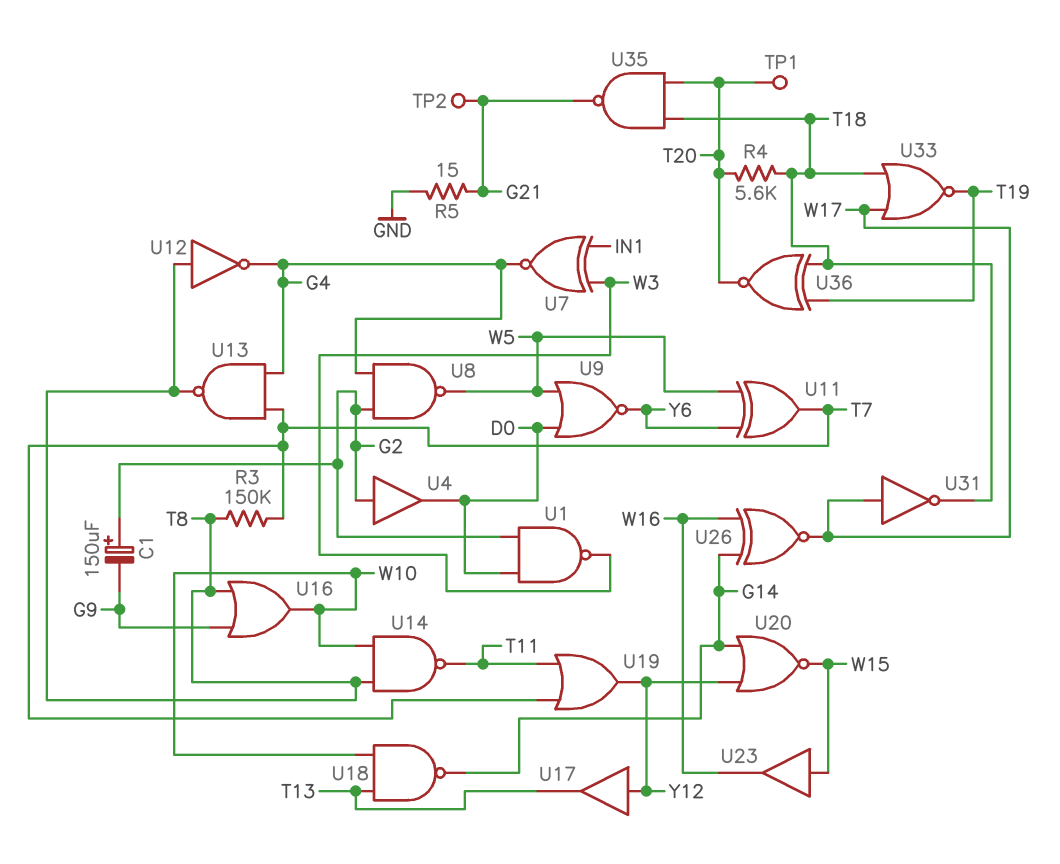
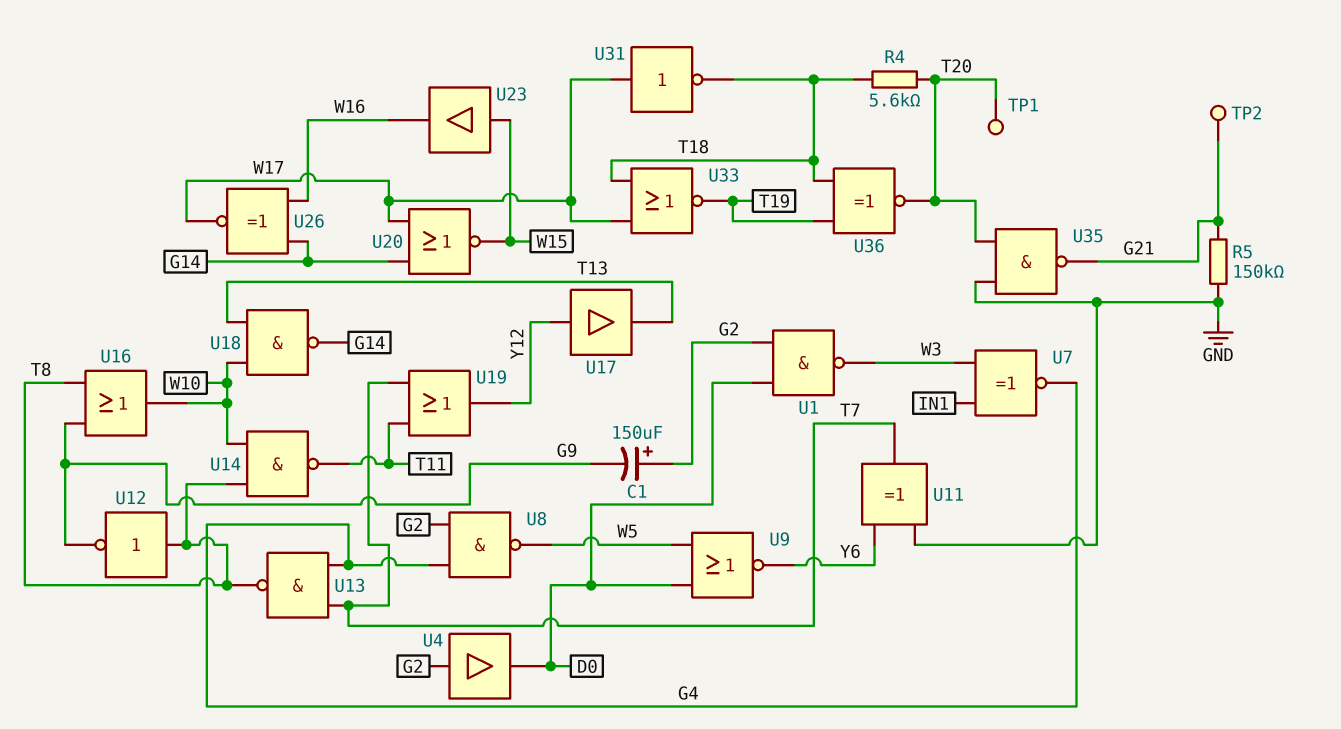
R3: 150k (T7, T8) -> none
R5: 15 (G21, GND) -> 150k (G21, GND)
U11: XOR (in W5, in Y6, out T7) -> XOR (in GND, in Y6, out T7)
U12: NOT (in T8, out G4) -> NOT (in T8, out G9)
U20: NOR (in G14, in Y12, out W15) -> NOR (in G14, in W17, out W15)
U35: NAND (in T18, in T20, out G21) -> NAND (in GND, in T20, out G21)

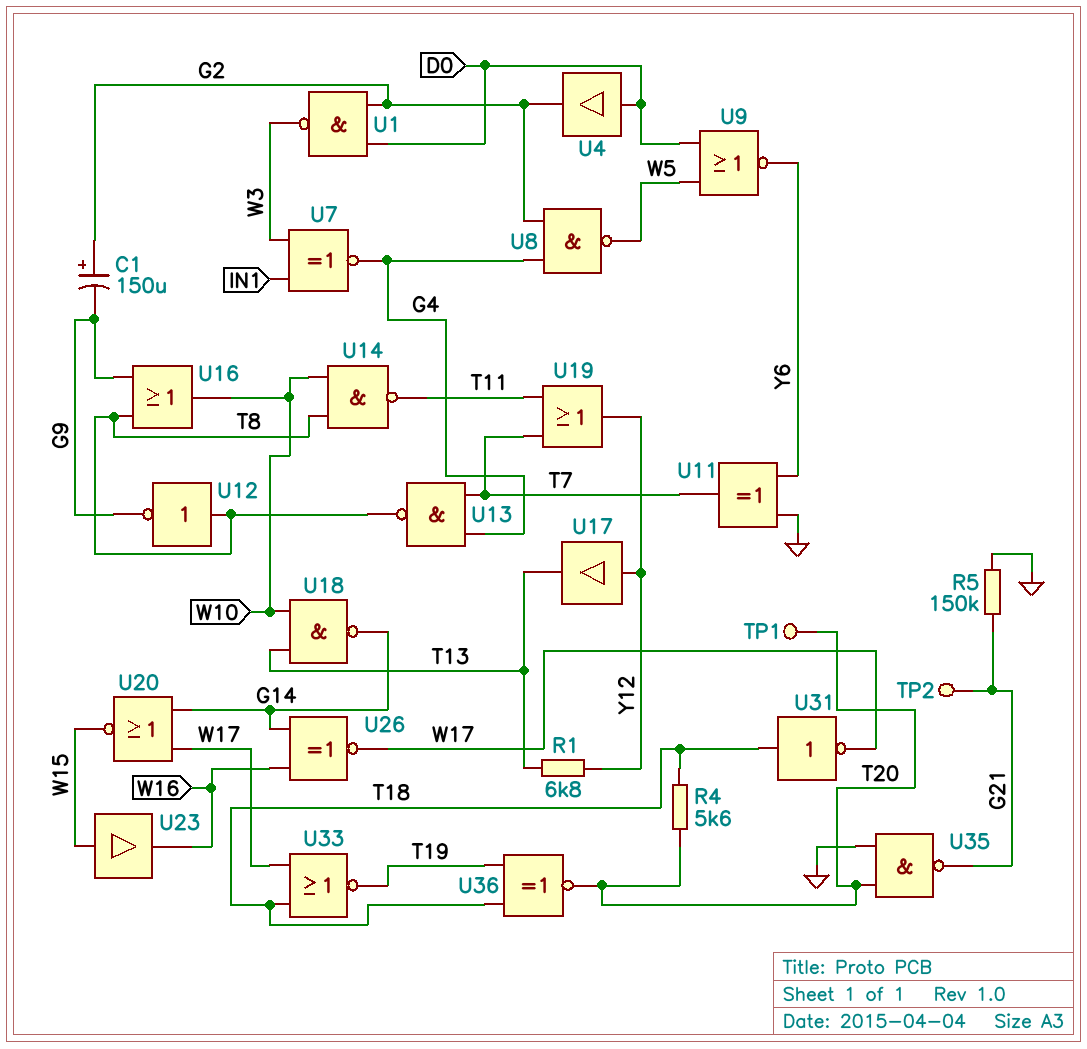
R1: none -> 6.8k (T13, Y12)
U4: buffer (in G2, out D0) -> buffer (in D0, out G2)
U31: NOT (in W17, out T18) -> NOT (in T18, out W17)

